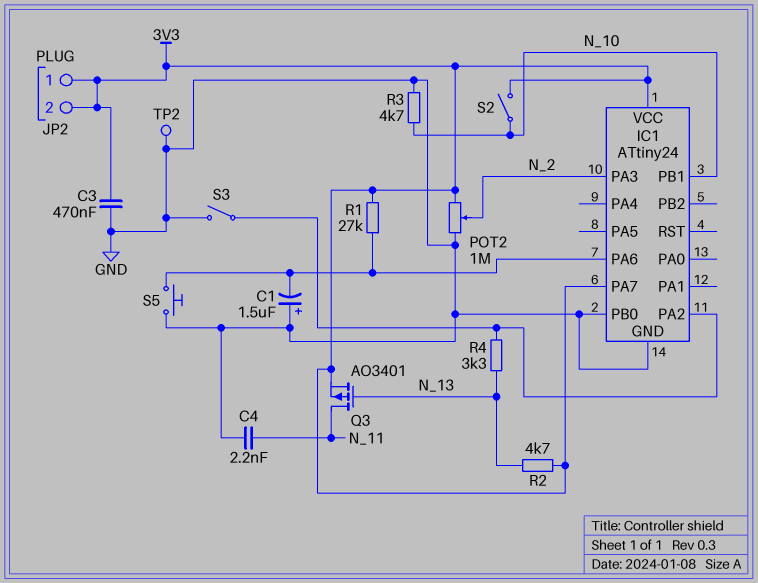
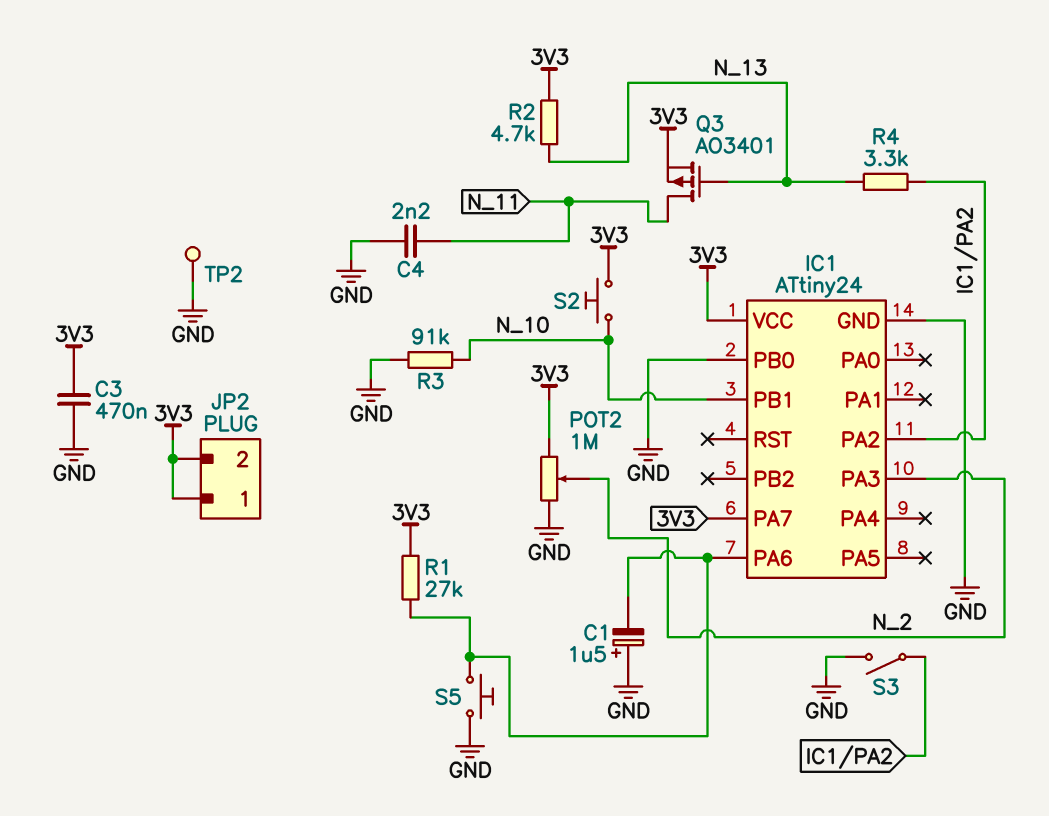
R3: 4.7k (GND, N_10) -> 91k (GND, N_10)
S2: switch (3V3, N_10) -> button (3V3, N_10)

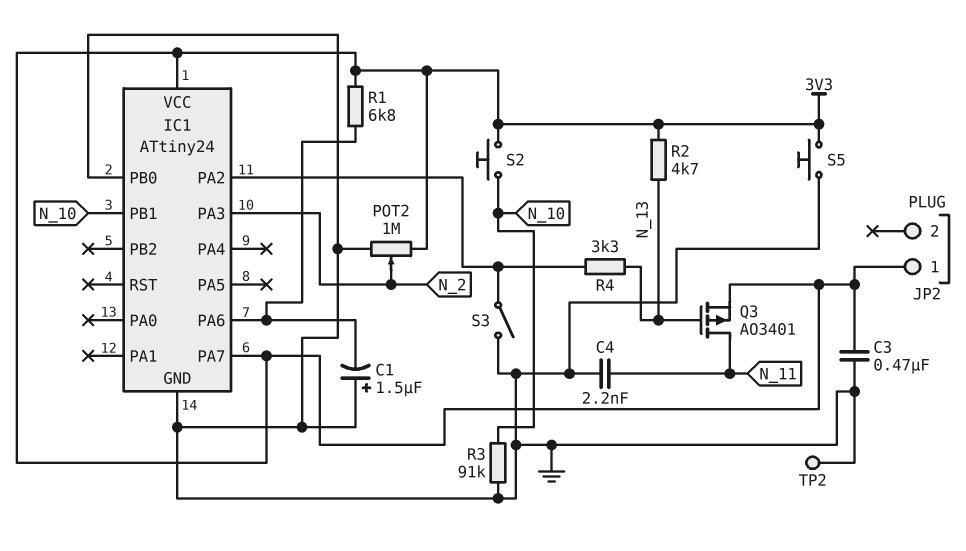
JP2 pin 2: 3V3 -> none
R1: 27k (3V3, IC1/PA6) -> 6.8k (3V3, IC1/PA6)
S5: button (GND, IC1/PA6) -> button (3V3, GND)

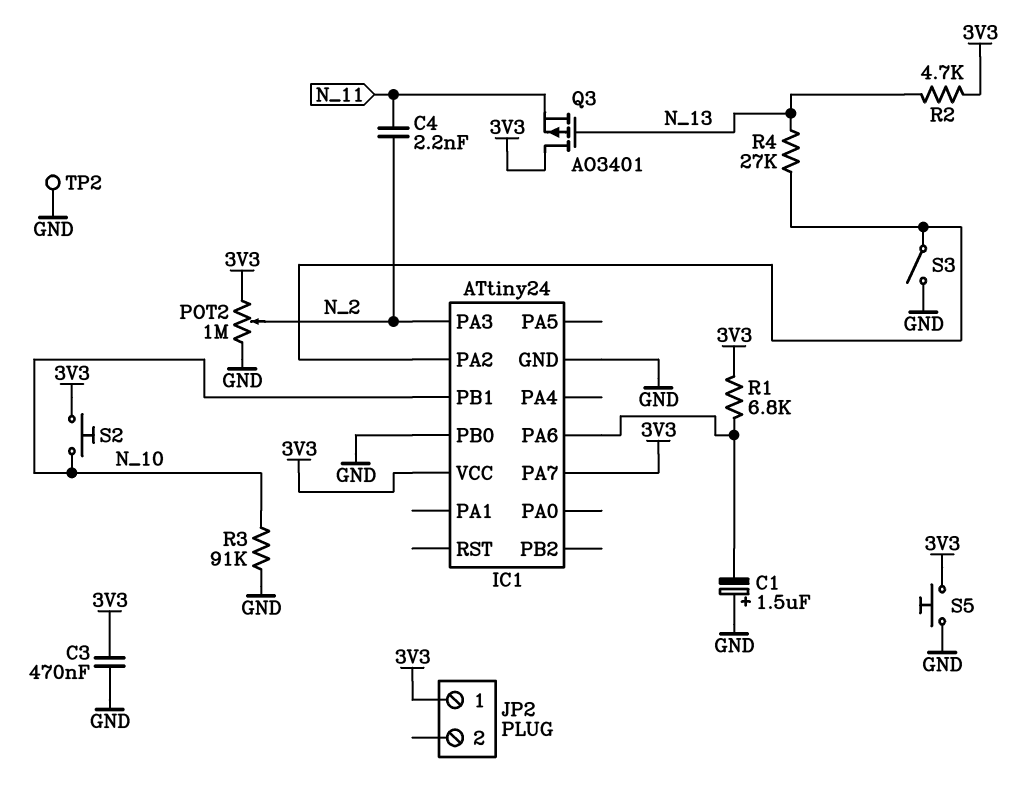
C4: 2.2nF (GND, N_11) -> 2.2nF (N_2, N_11)
Q3: PMOS AO3401 (G N_13, D N_11, S 3V3) -> PMOS AO3401 (G N_13, D 3V3, S N_11)
R4: 3.3k (IC1/PA2, N_13) -> 27k (IC1/PA2, N_13)

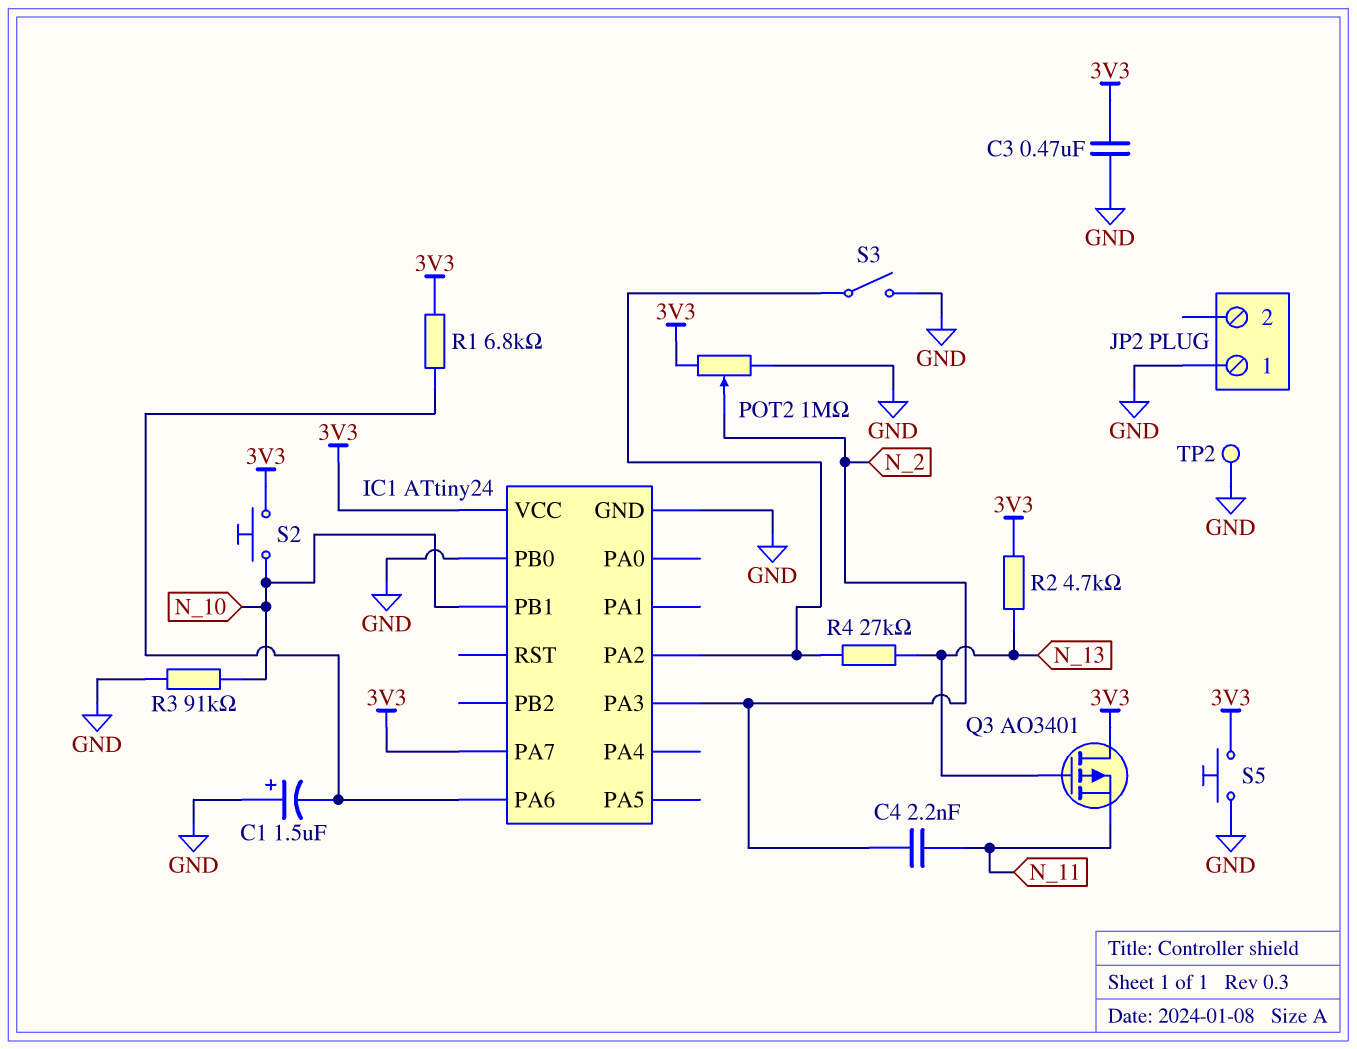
JP2 pin 1: 3V3 -> GND

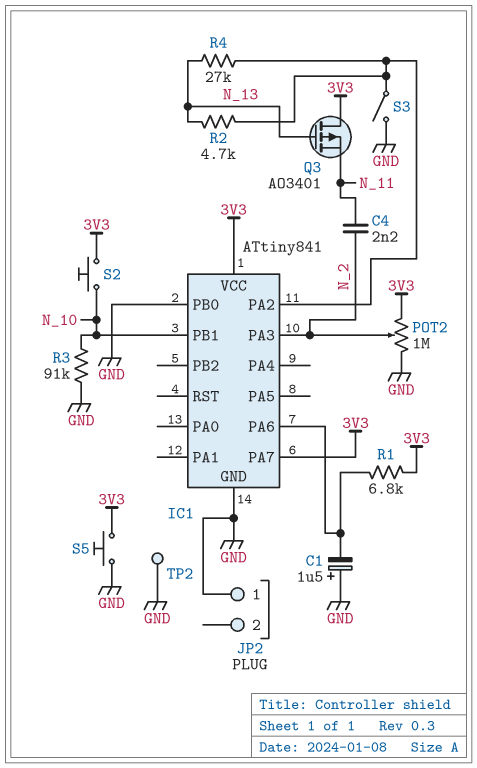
C3: 470nF (3V3, GND) -> none
IC1: ATtiny24 -> ATtiny841
R2: 4.7k (3V3, N_13) -> 4.7k (IC1/PA2, N_13)

